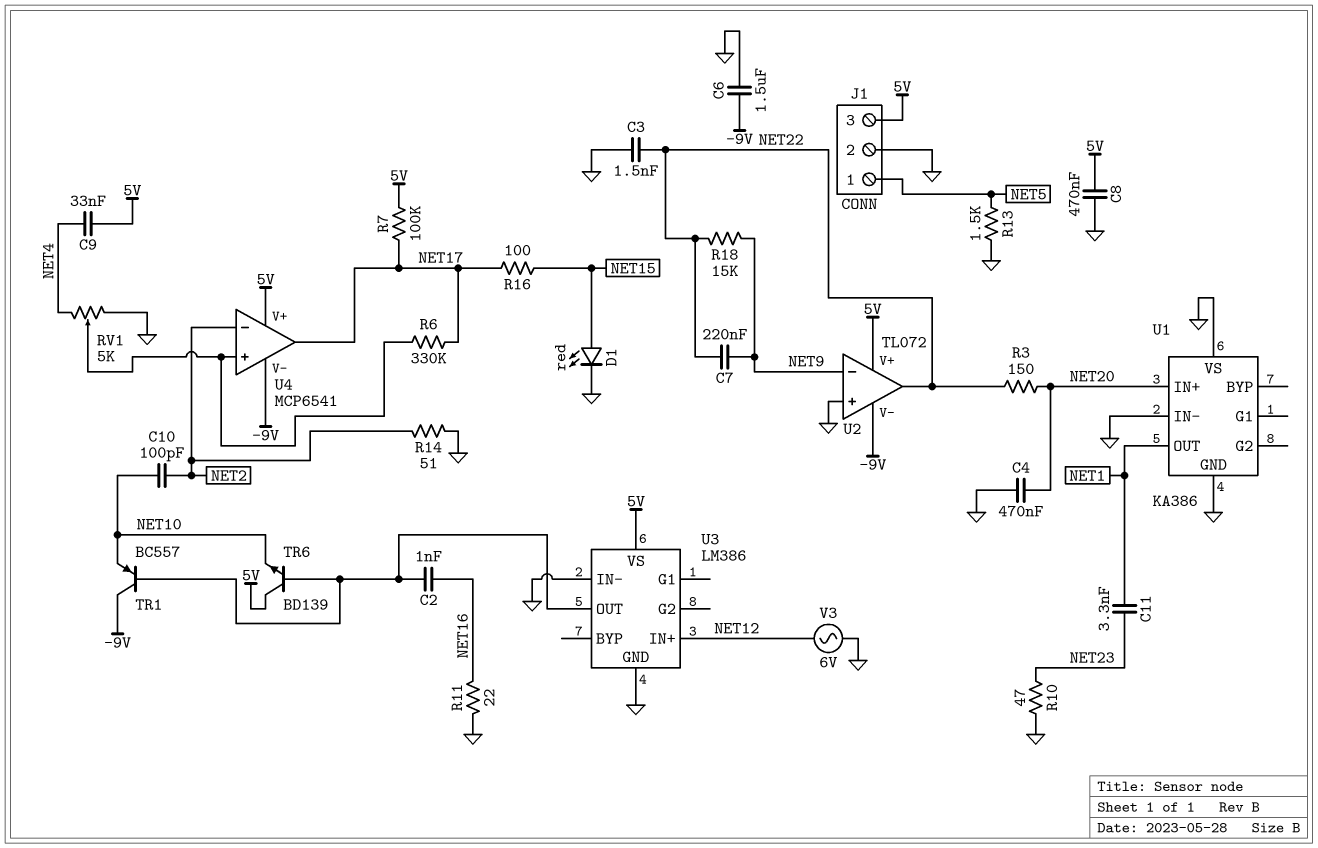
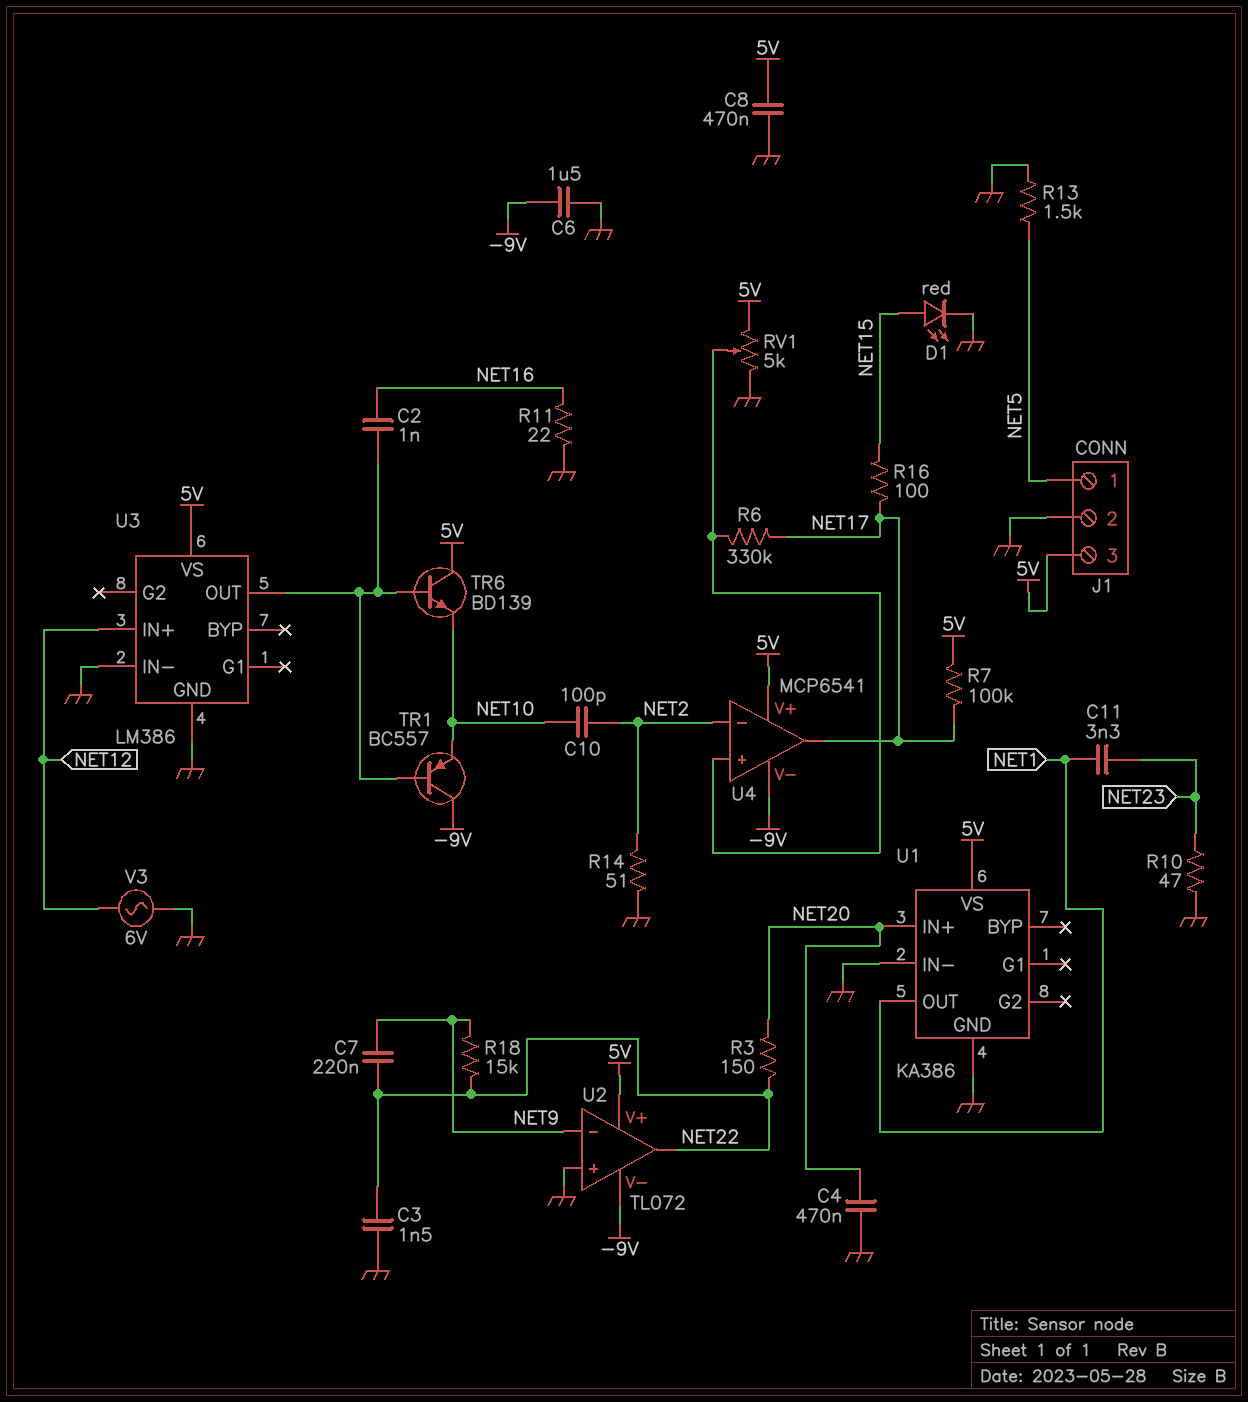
C9: 33nF (5V, NET4) -> none
RV1: 5k (GND, NET4, wiper U4/in+) -> 5k (5V, GND, wiper U4/in+)
U1 pin VS: GND -> 5V

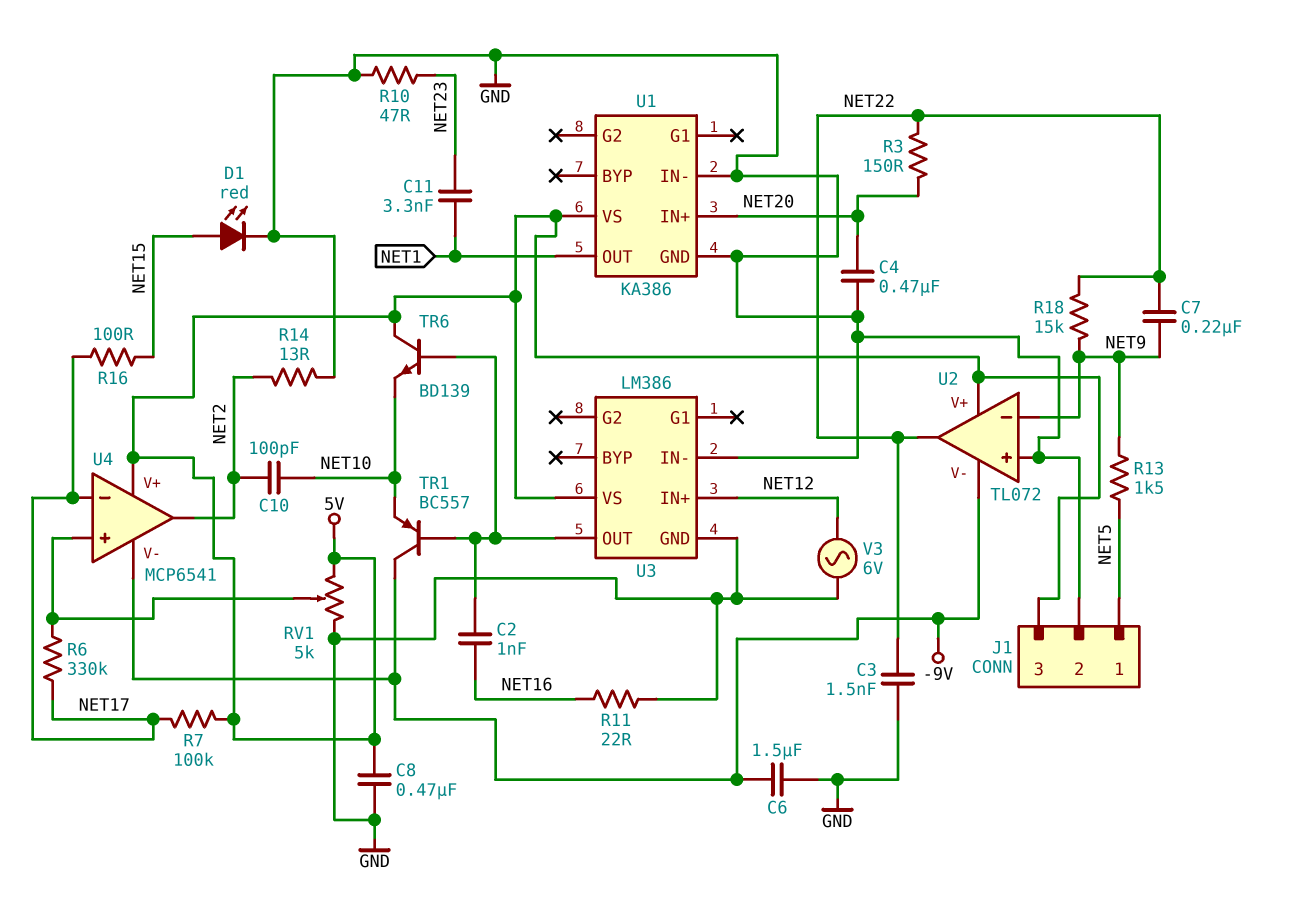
R13: 1.5k (GND, NET5) -> 1.5k (NET5, NET9)
R14: 51 (GND, NET2) -> 13 (GND, NET2)
U4 pin in-: NET2 -> NET17
U4 pin out: NET17 -> NET2

